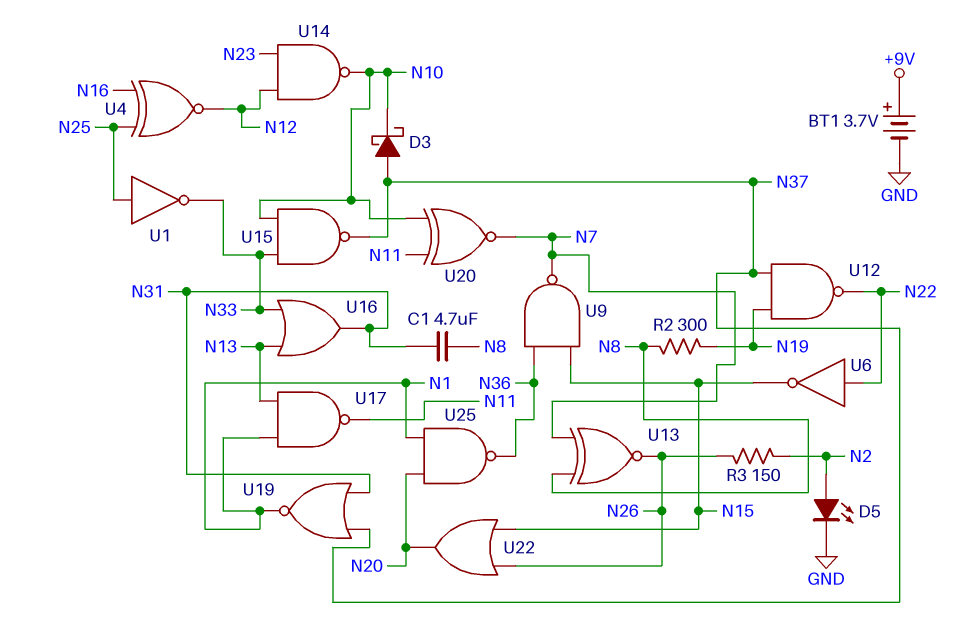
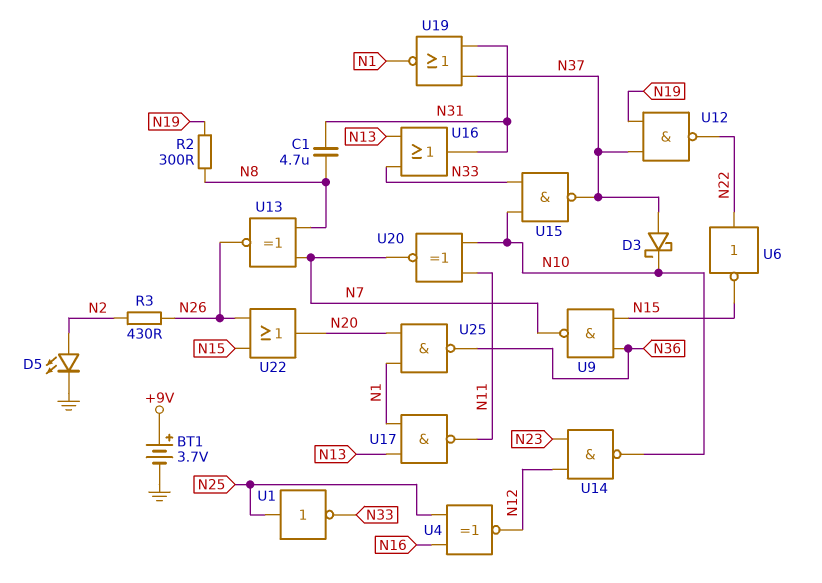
R3: 150 (N2, N26) -> 430 (N2, N26)

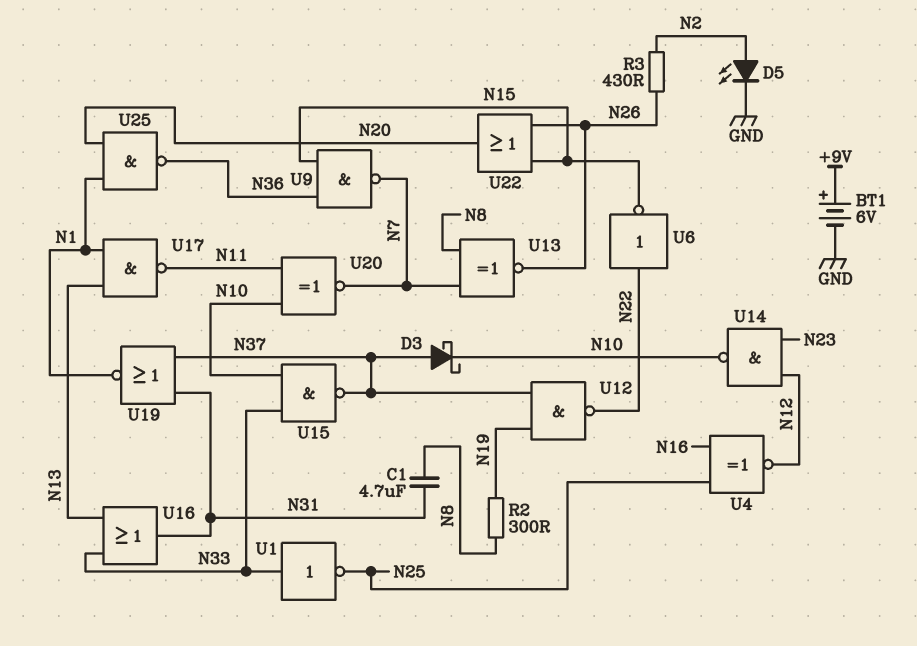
BT1: 3.7V (plus +9V, minus GND) -> 6V (plus +9V, minus GND)
U1: NOT (in N25, out N33) -> NOT (in N33, out N25)

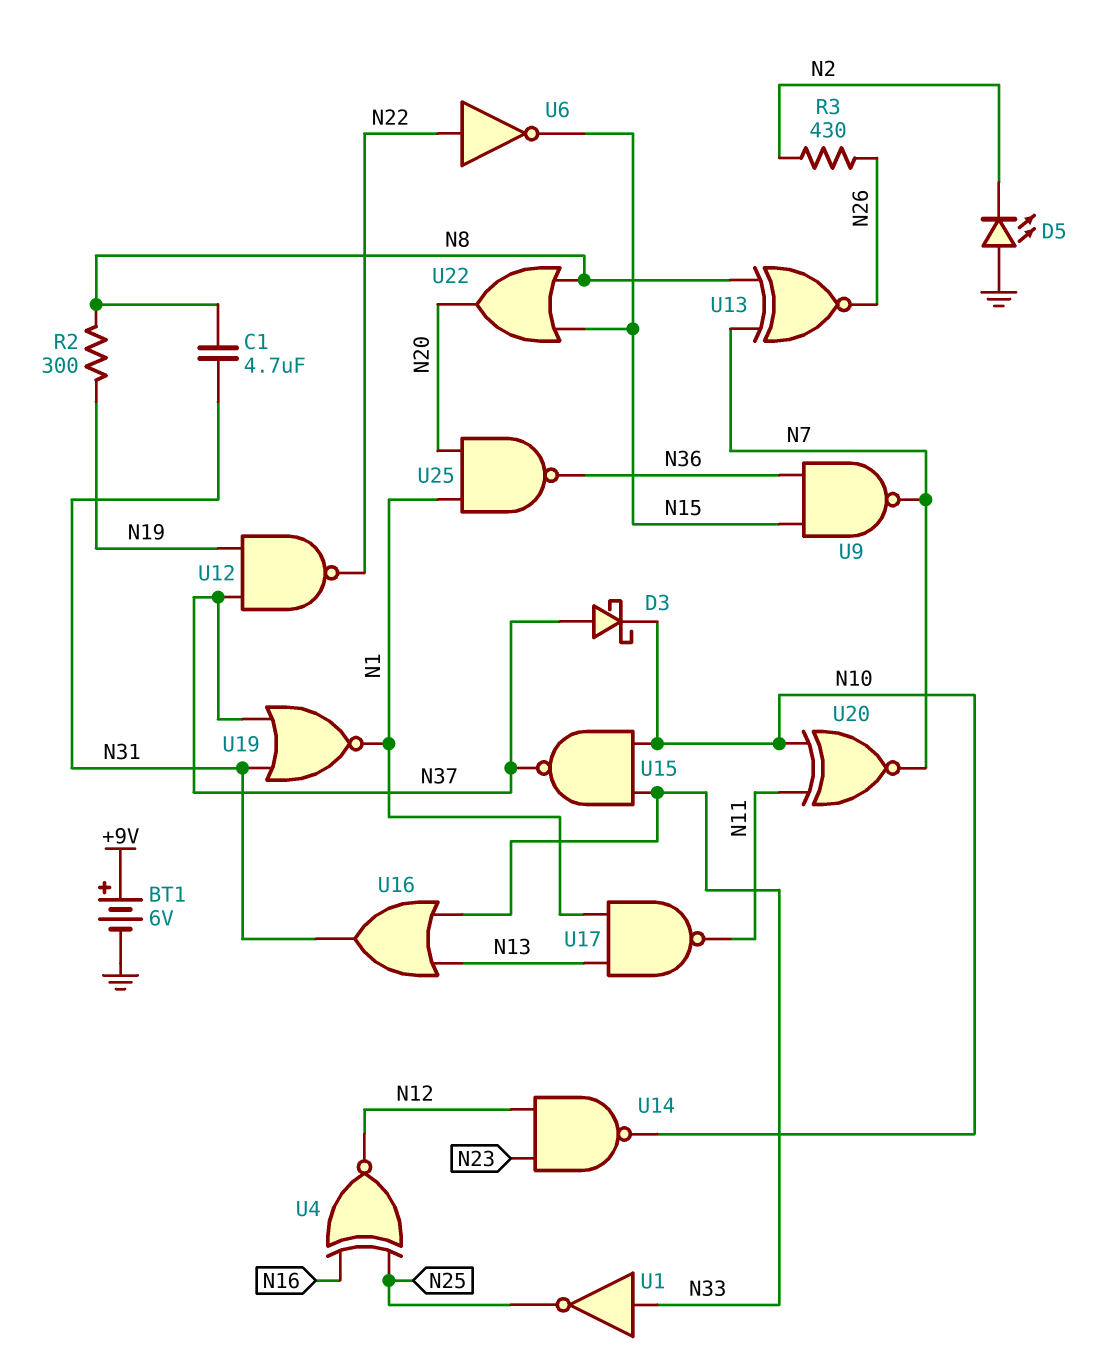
D5: LED (A N2, K GND) -> LED (A GND, K N2)
U22: OR (in N15, in N26, out N20) -> OR (in N8, in N15, out N20)

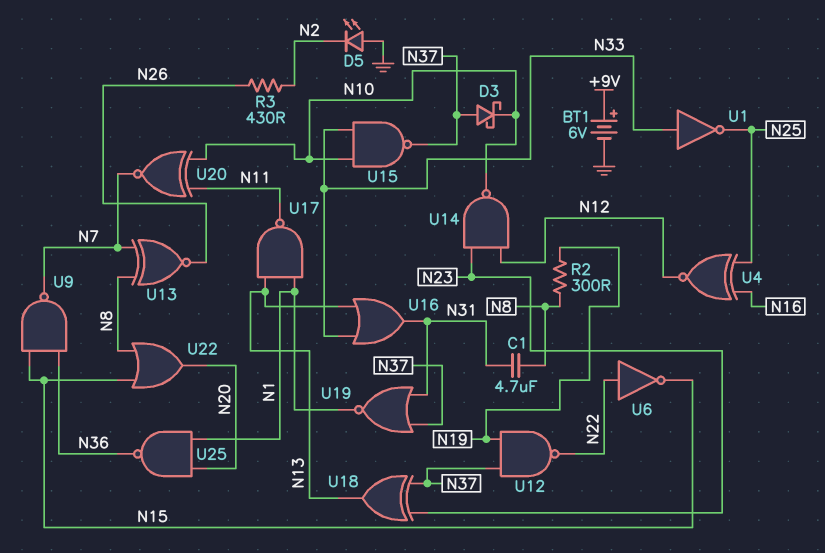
U18: none -> XOR (in N23, in N37, out N13)

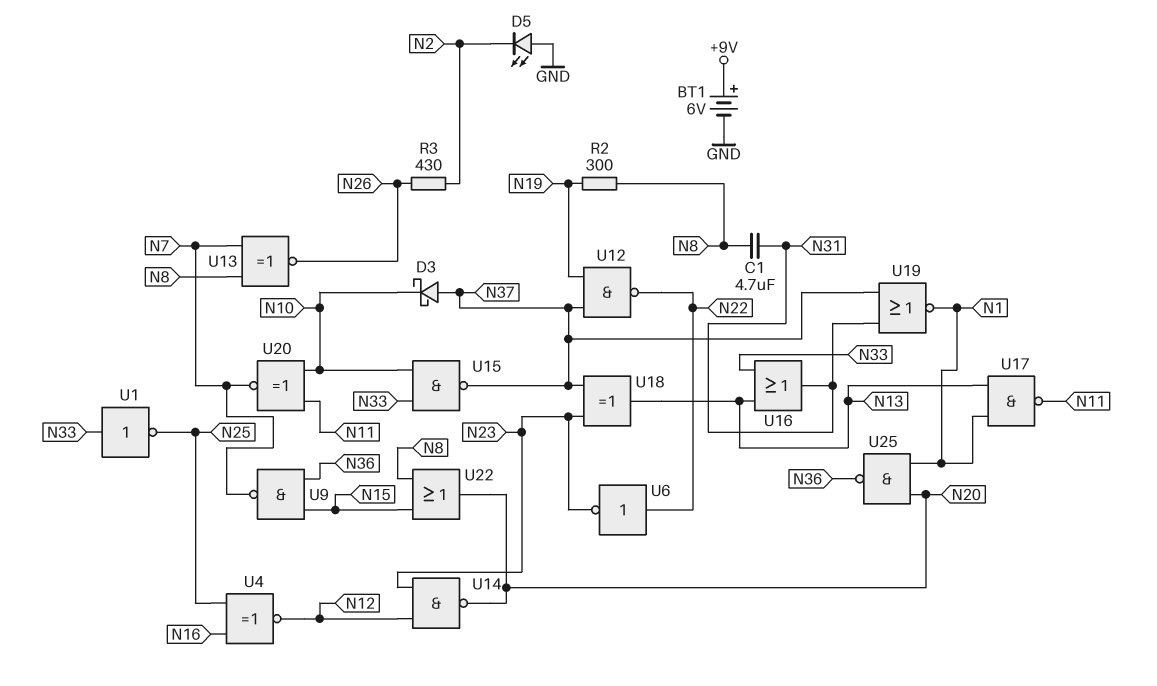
U6: NOT (in N22, out N15) -> NOT (in N22, out N23)
U14: NAND (in N12, in N23, out N10) -> NAND (in N12, in N23, out N20)

